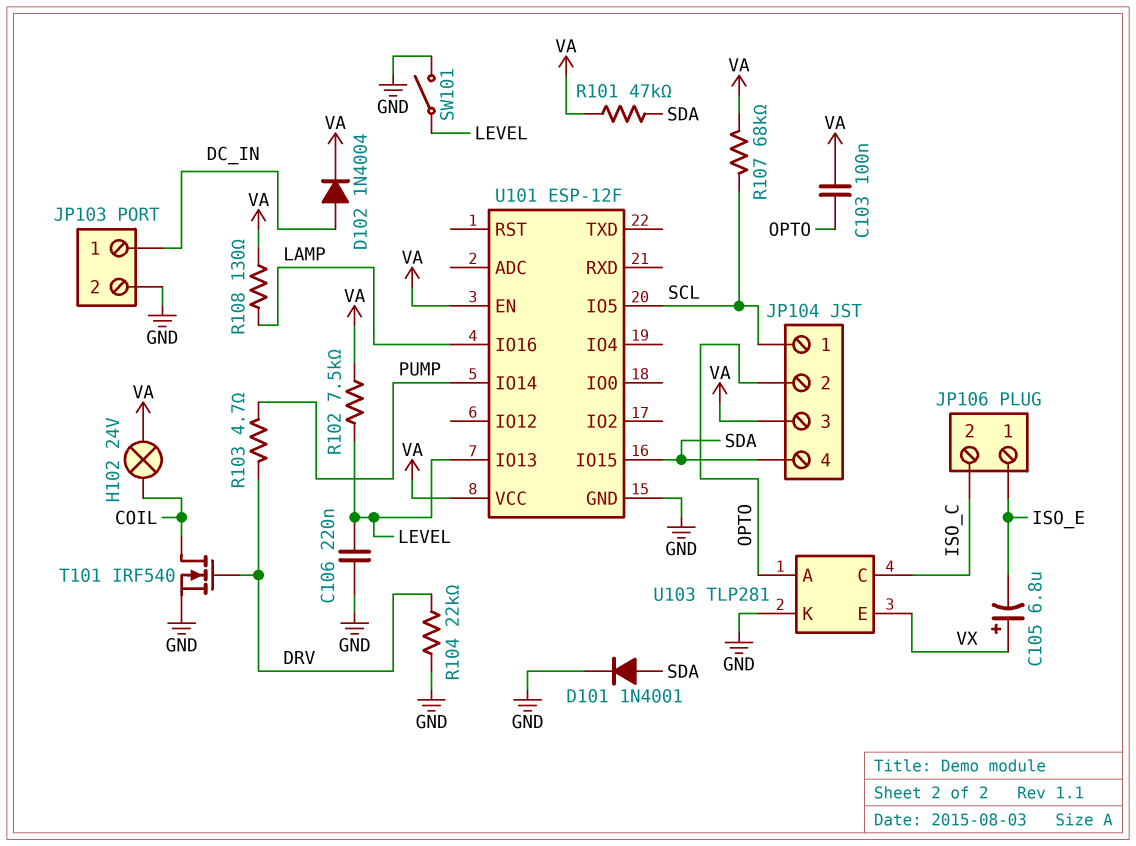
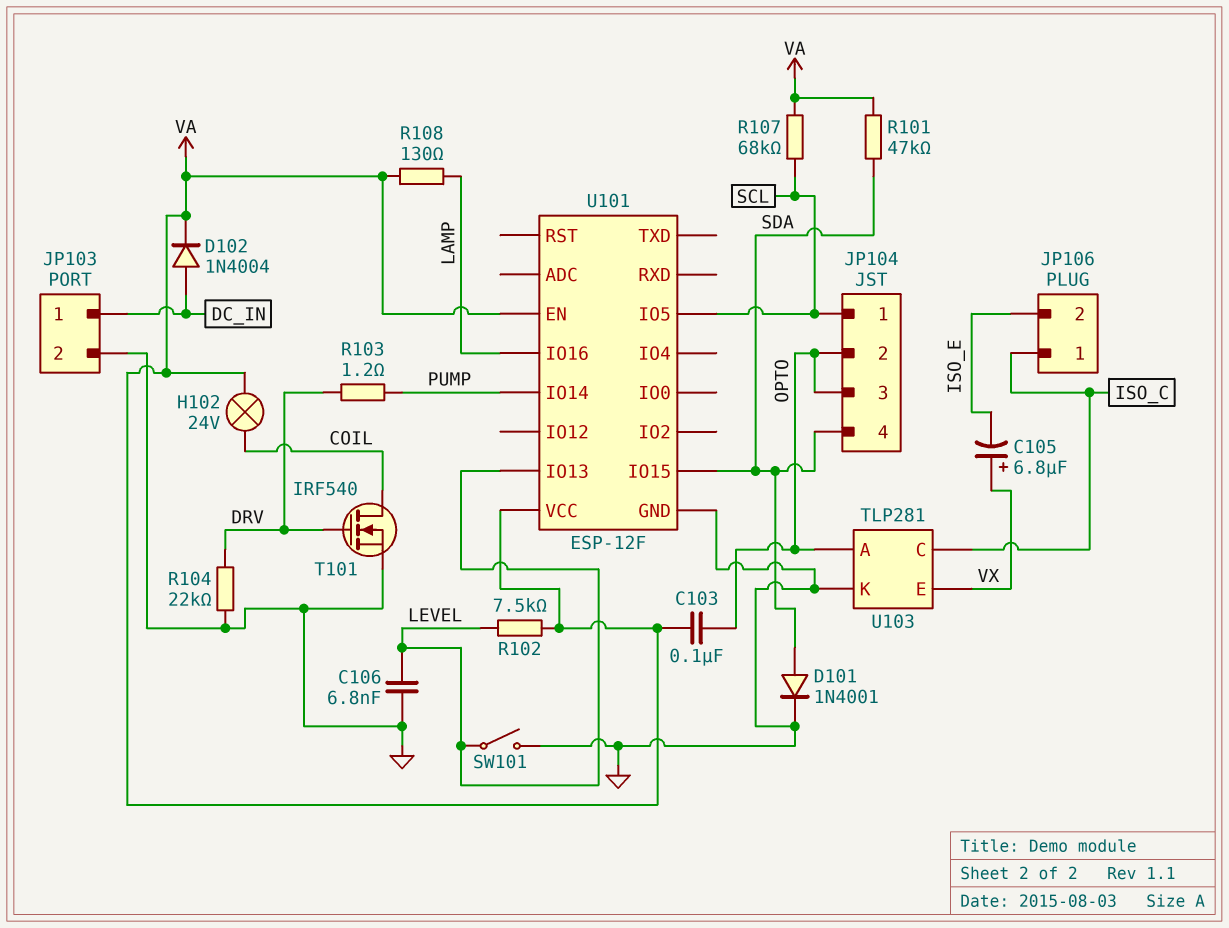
C106: 220nF (GND, LEVEL) -> 6.8nF (GND, LEVEL)
JP104 pin 3: VA -> OPTO
JP106 pin 1: ISO_E -> ISO_C
JP106 pin 2: ISO_C -> ISO_E
R103: 4.7 (DRV, PUMP) -> 1.2 (DRV, PUMP)

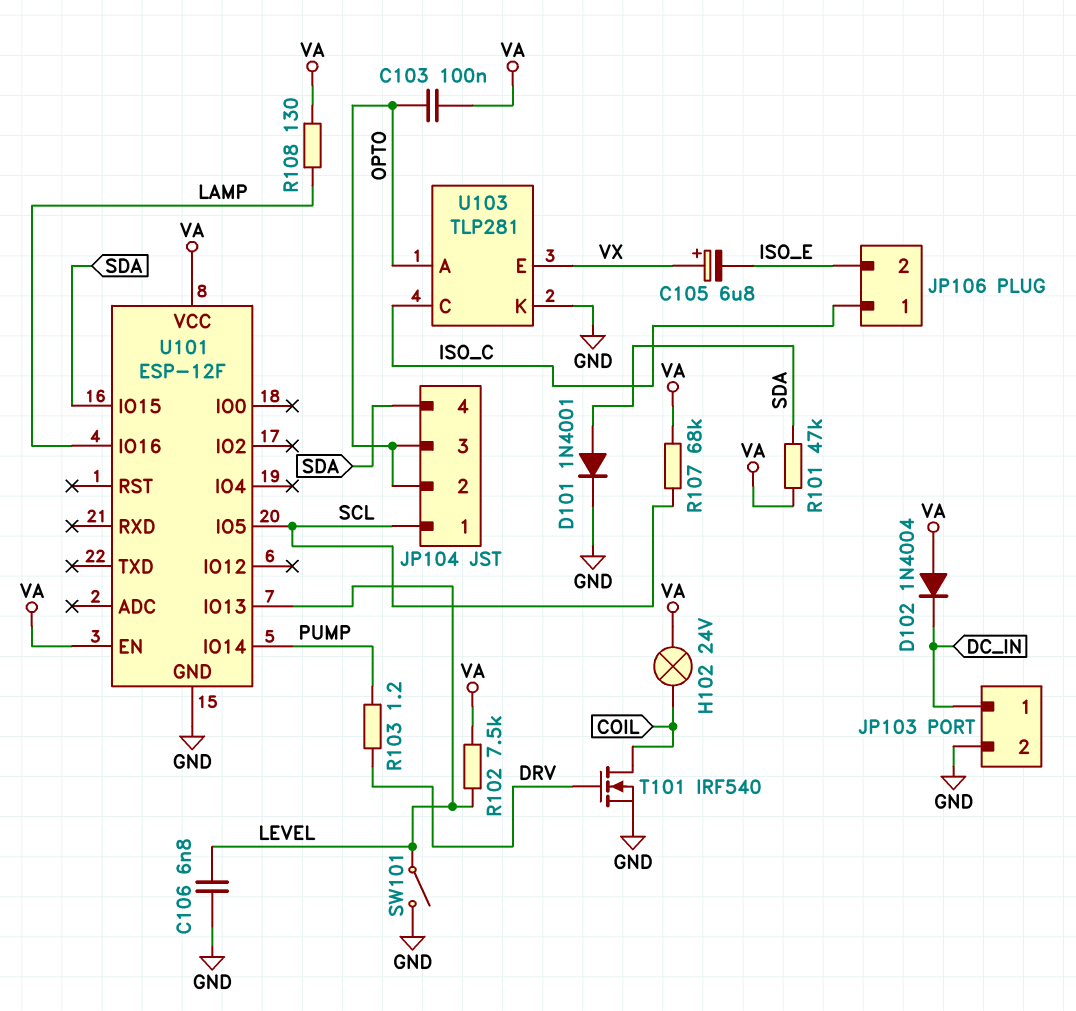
D102: diode 1N4004 (A DC_IN, K VA) -> diode 1N4004 (A VA, K DC_IN)
R104: 22k (DRV, GND) -> none

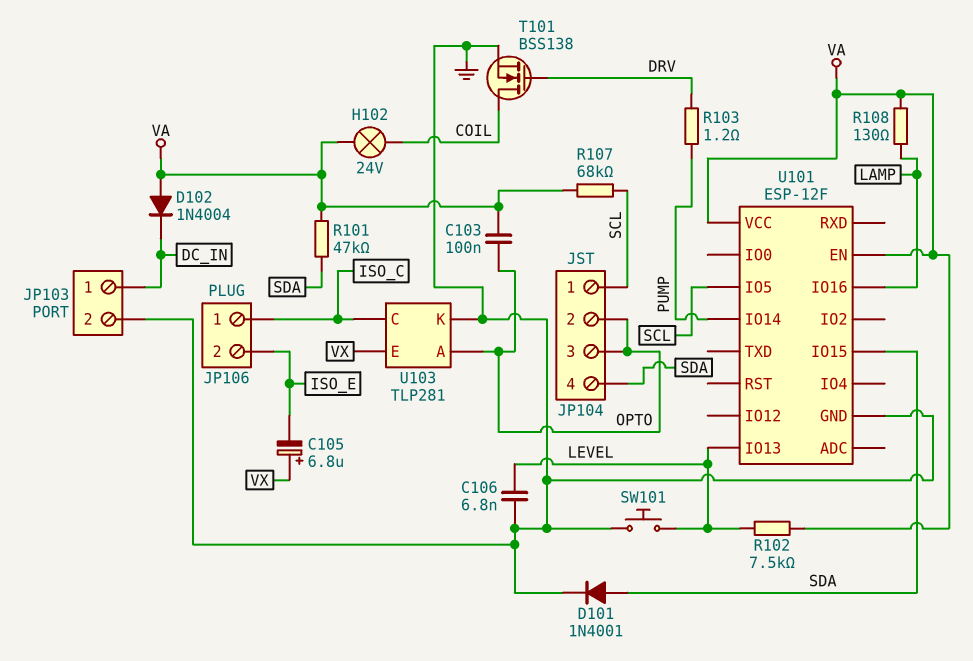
SW101: switch (GND, LEVEL) -> button (GND, LEVEL)
T101: NMOS IRF540 (G DRV, D COIL, S GND) -> NMOS BSS138 (G DRV, D COIL, S GND)

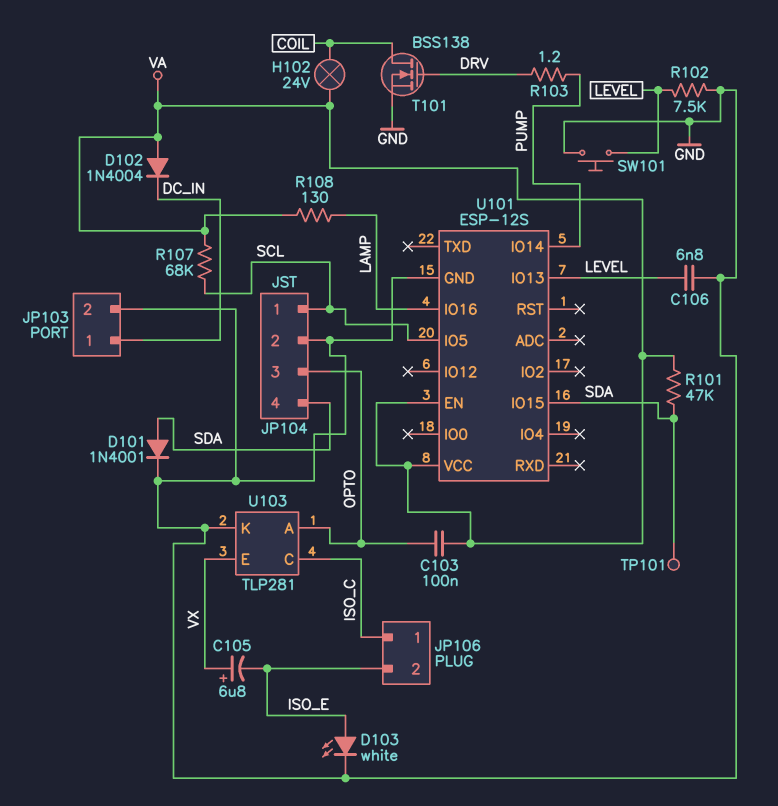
D103: none -> LED white (A ISO_E, K GND)
JP104 pin 2: OPTO -> GND
R102: 7.5k (LEVEL, VA) -> 7.5k (GND, LEVEL)
TP101: none -> test point (SDA)
U101: ESP-12F -> ESP-12S

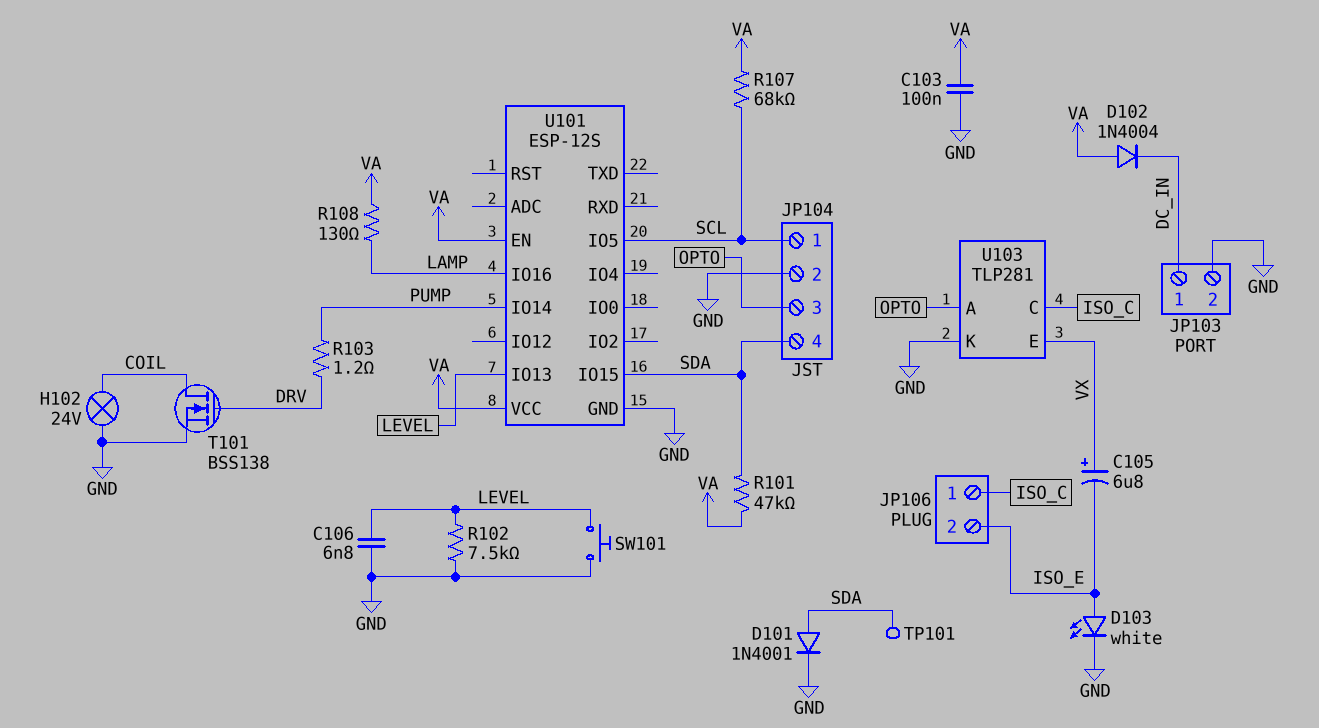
C103: 100nF (OPTO, VA) -> 100nF (GND, VA)
H102: lamp 24V (COIL, VA) -> lamp 24V (COIL, GND)

